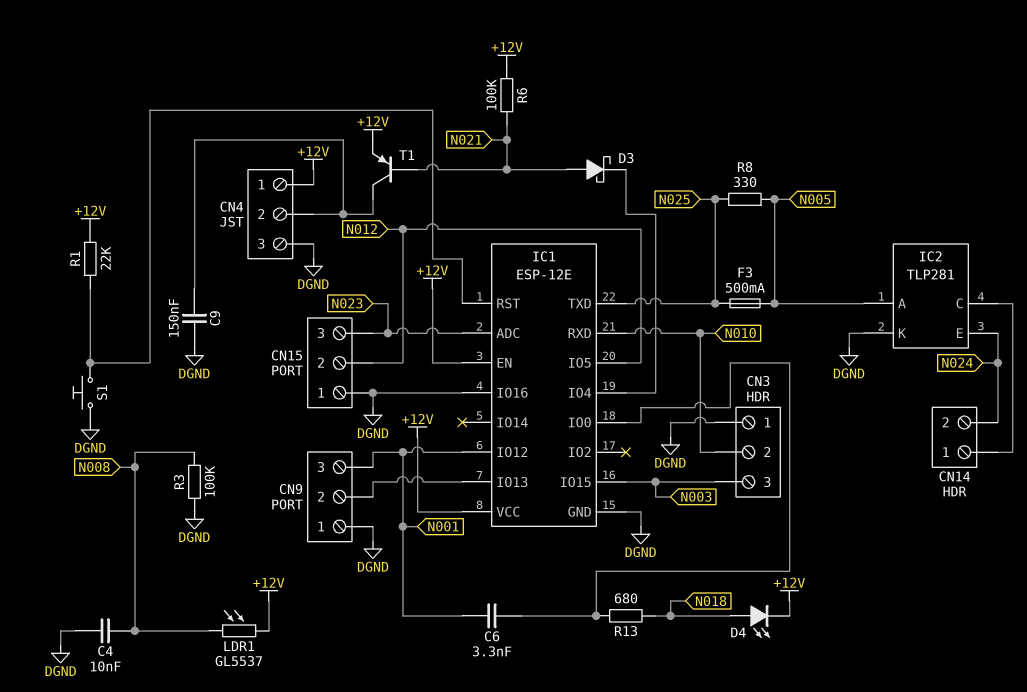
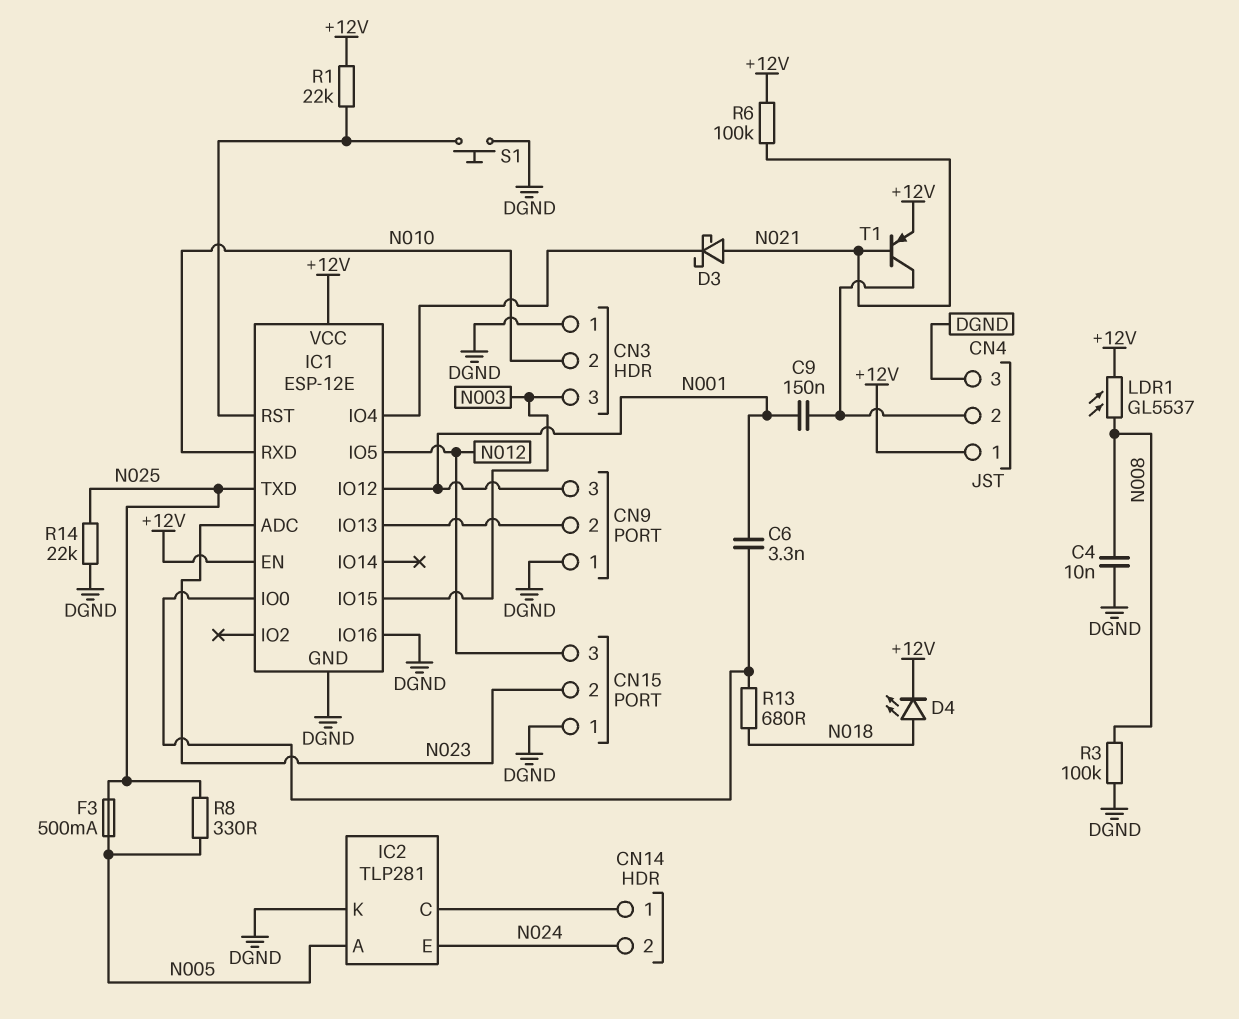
C9: 150nF (CN4/2, DGND) -> 150nF (CN4/2, N001)
CN15 pin 2: N012 -> N023
CN15 pin 3: N023 -> N012
R14: none -> 22k (DGND, N025)

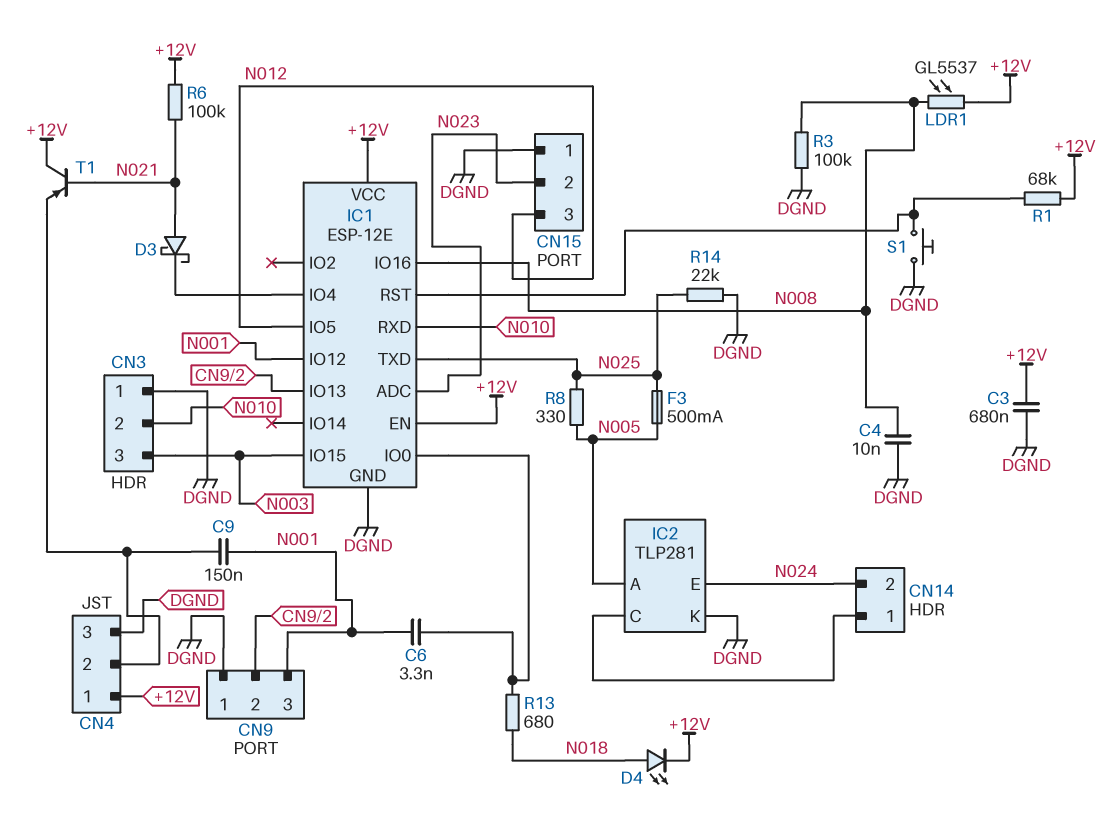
C3: none -> 680nF (+12V, DGND)
IC1 pin IO16: DGND -> N008
R1: 22k (+12V, IC1/RST) -> 68k (+12V, IC1/RST)
T1: PNP (B N021, C CN4/2, E +12V) -> PNP (B N021, C +12V, E CN4/2)

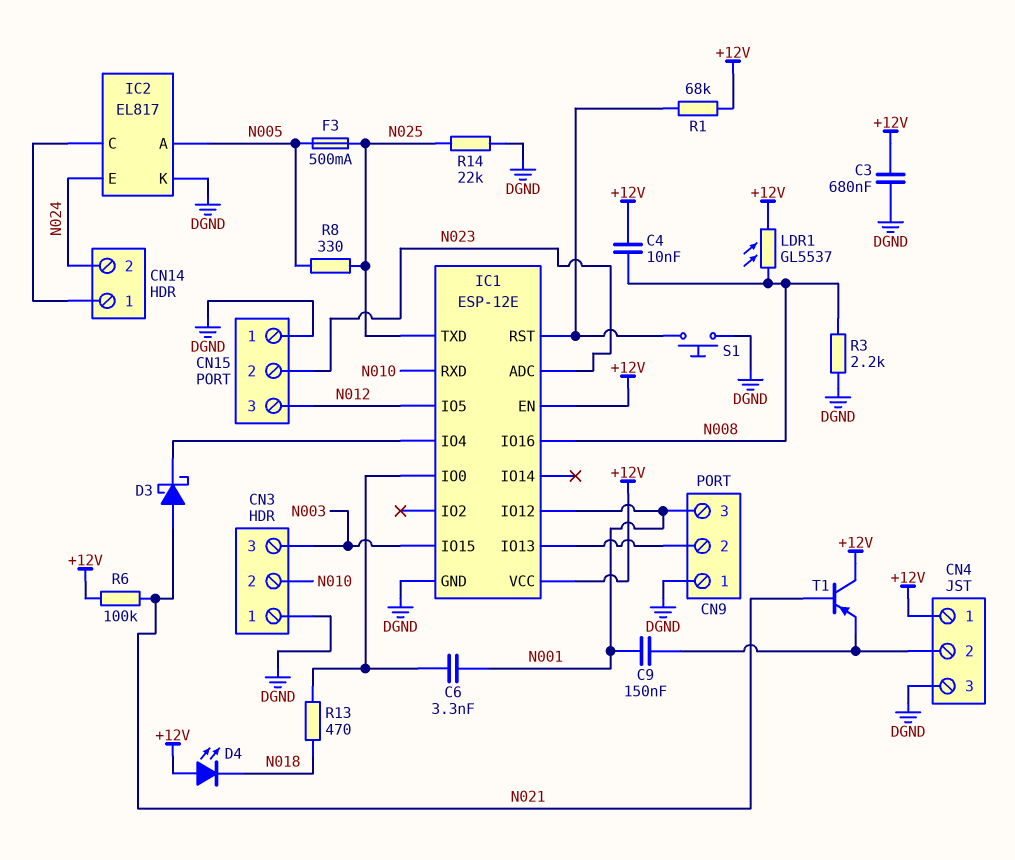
C4: 10nF (DGND, N008) -> 10nF (+12V, N008)
D4: LED (A N018, K +12V) -> LED (A +12V, K N018)
IC2: TLP281 -> EL817
R3: 100k (DGND, N008) -> 2.2k (DGND, N008)
R13: 680 (IC1/IO0, N018) -> 470 (IC1/IO0, N018)

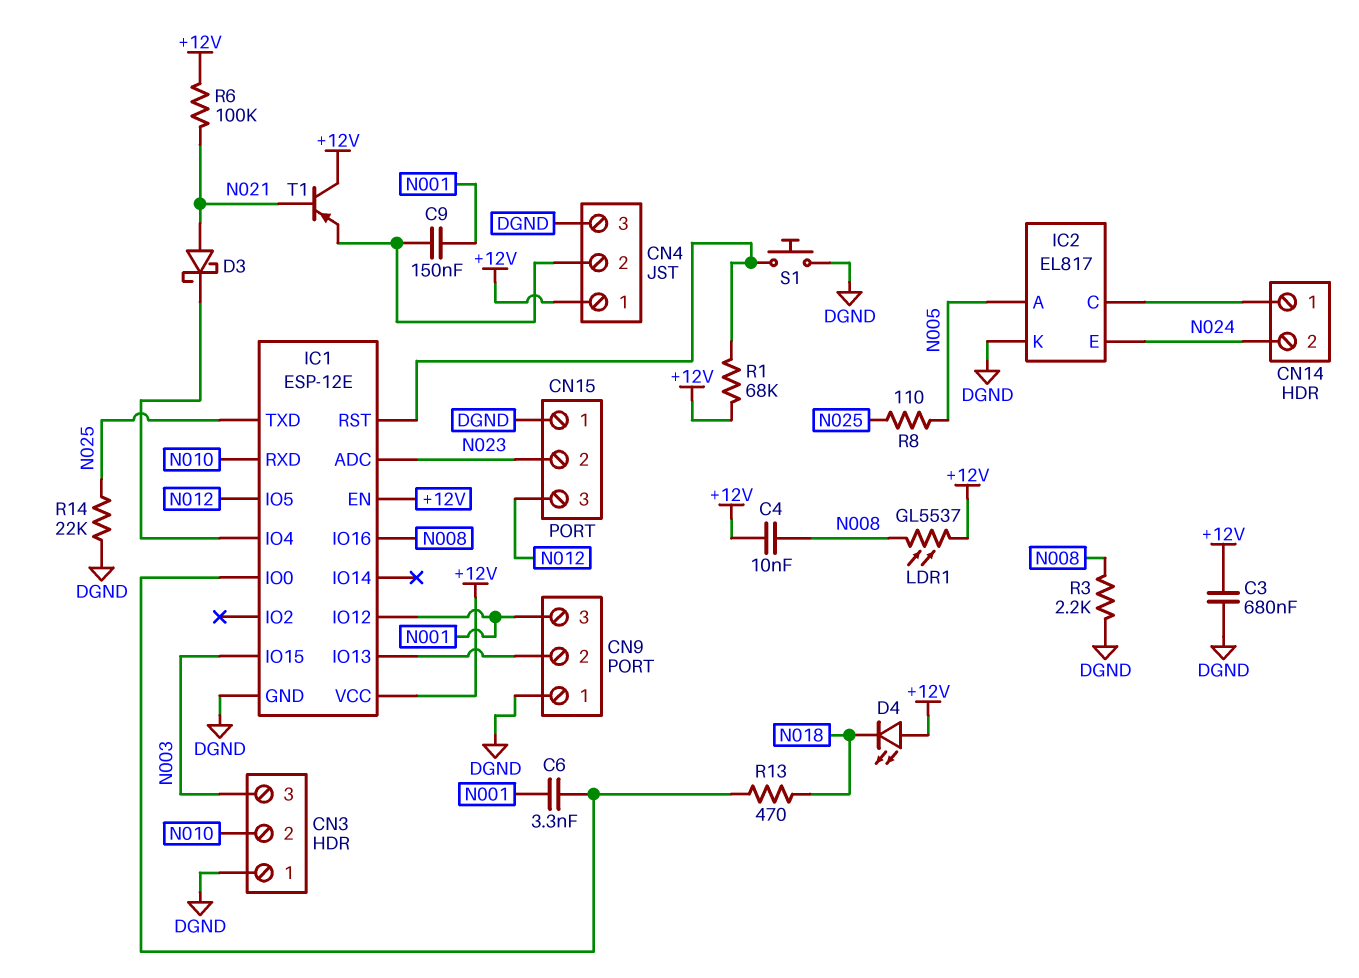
F3: 500mA (N005, N025) -> none
R8: 330 (N005, N025) -> 110 (N005, N025)

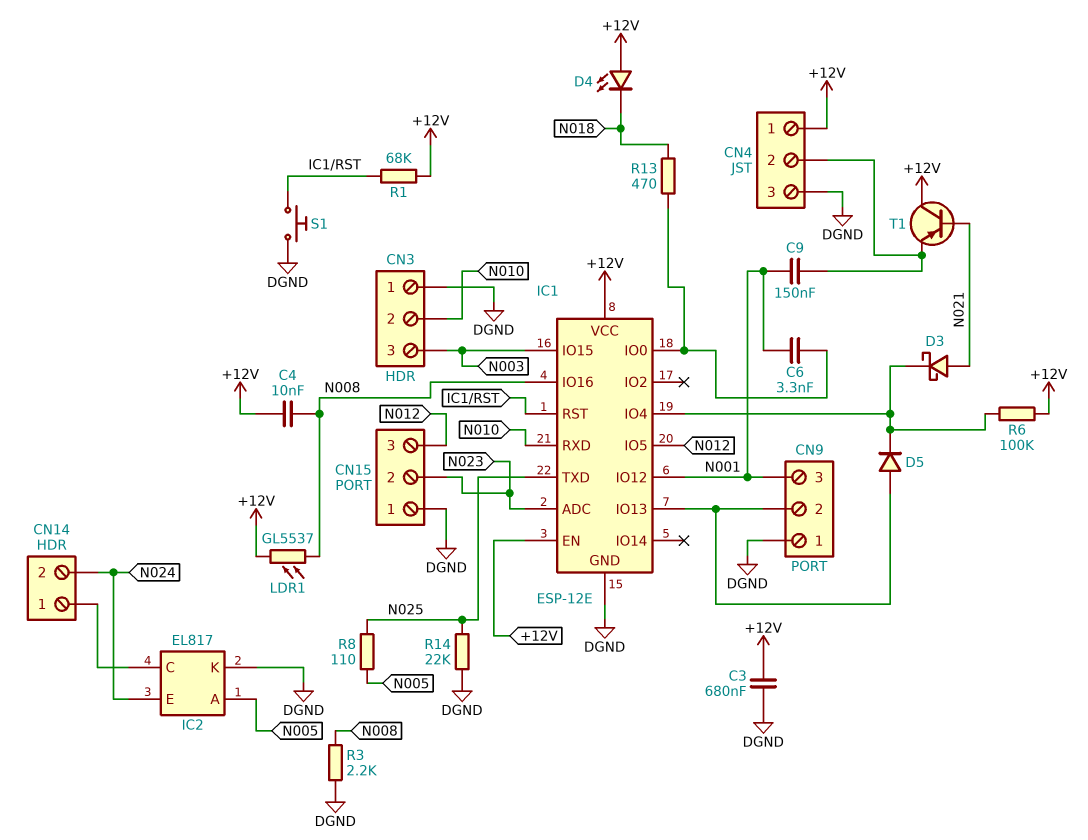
D5: none -> diode (A CN9/2, K IC1/IO4)
R6: 100k (+12V, N021) -> 100k (+12V, IC1/IO4)

